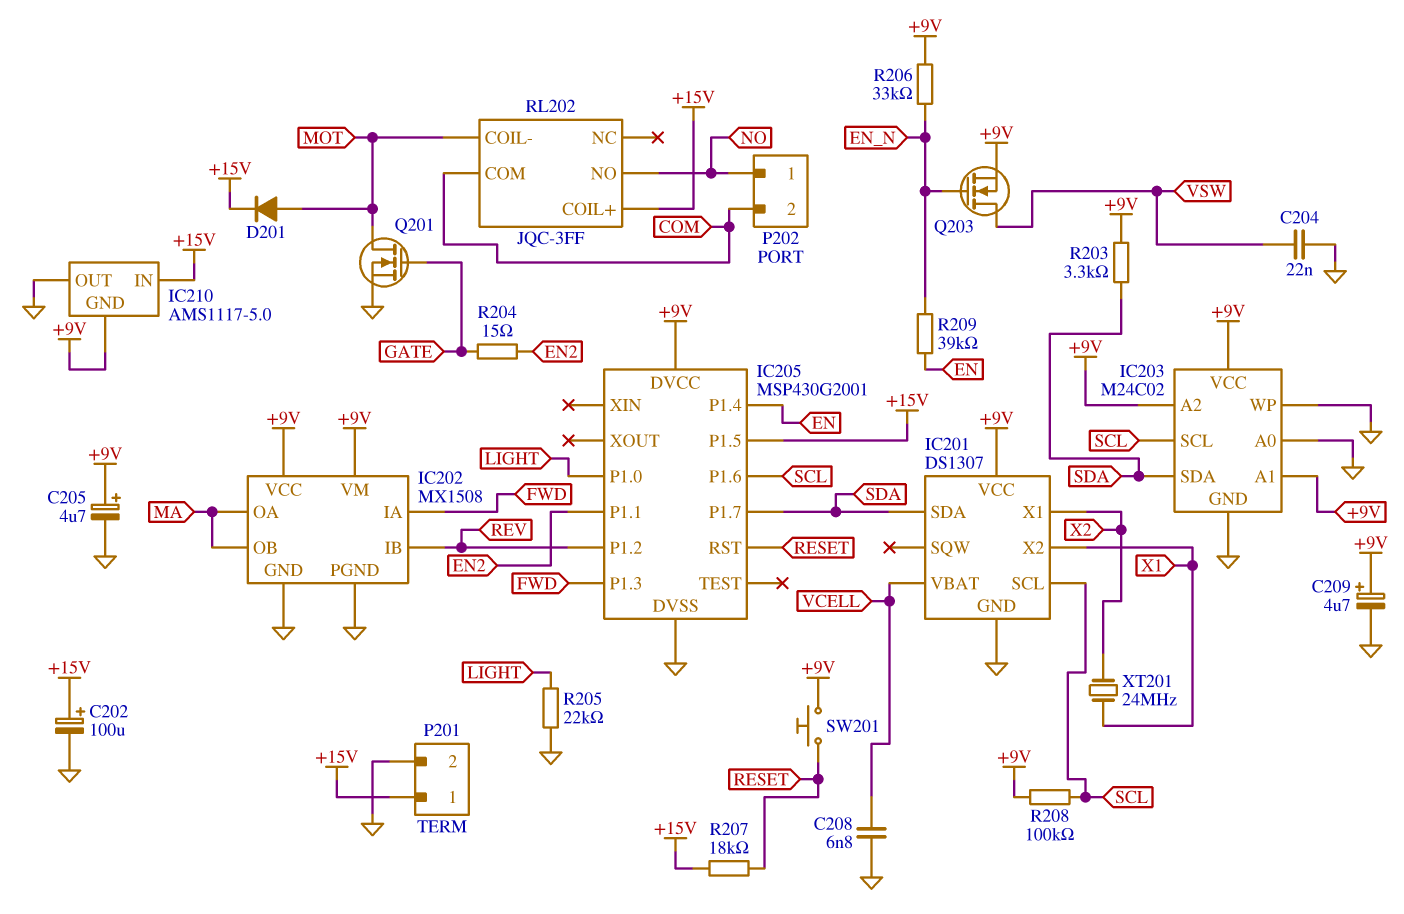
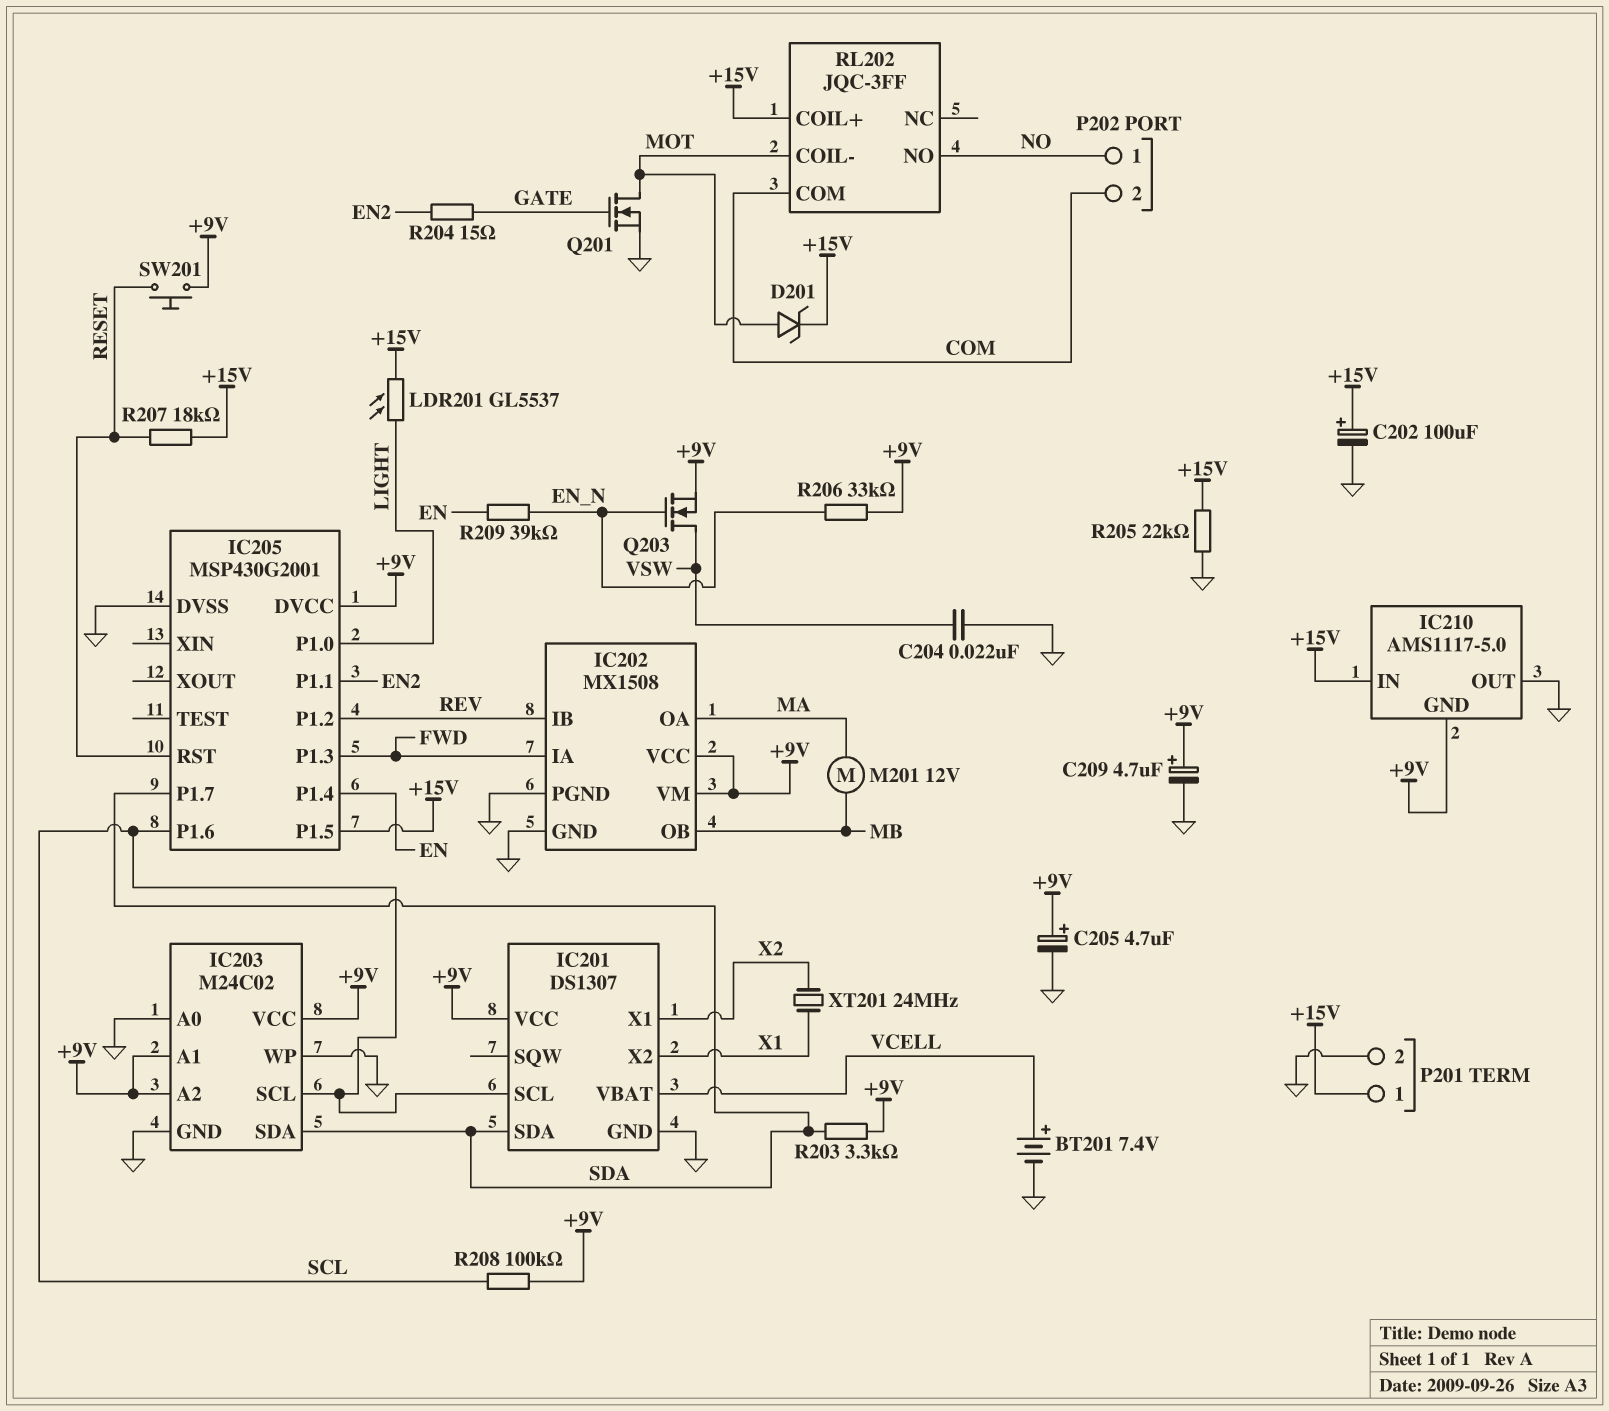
BT201: none -> 7.4V (plus VCELL, minus GND)
C208: 6.8nF (GND, VCELL) -> none
D201: diode (A MOT, K +15V) -> zener (A MOT, K +15V)
IC202 pin OB: MA -> MB
LDR201: none -> GL5537 (+15V, LIGHT)
M201: none -> motor 12V (MA, MB)
R205: 22k (GND, LIGHT) -> 22k (+15V, GND)

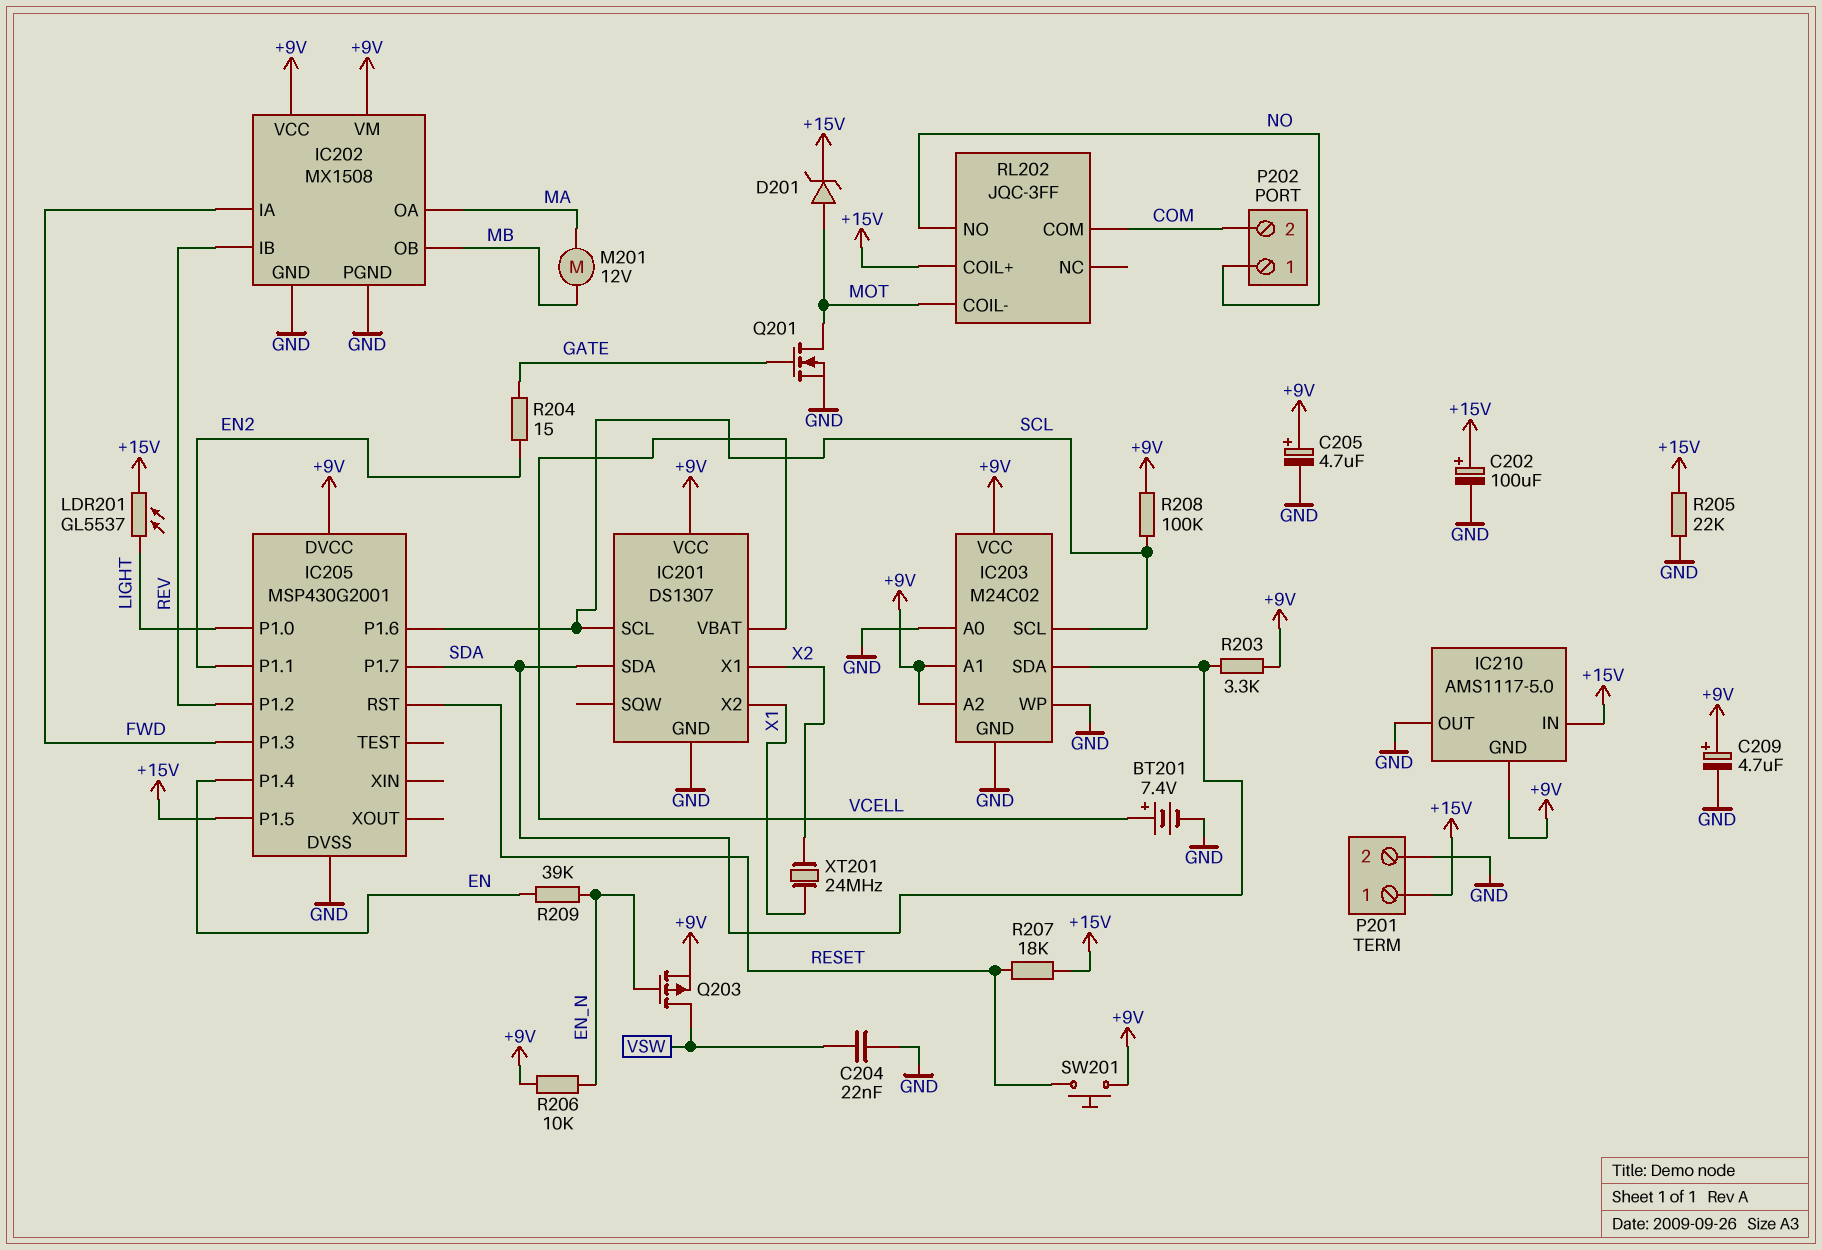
Q203: NMOS (G EN_N, D VSW, S +9V) -> PMOS (G EN_N, D VSW, S +9V)
R206: 33k (+9V, EN_N) -> 10k (+9V, EN_N)

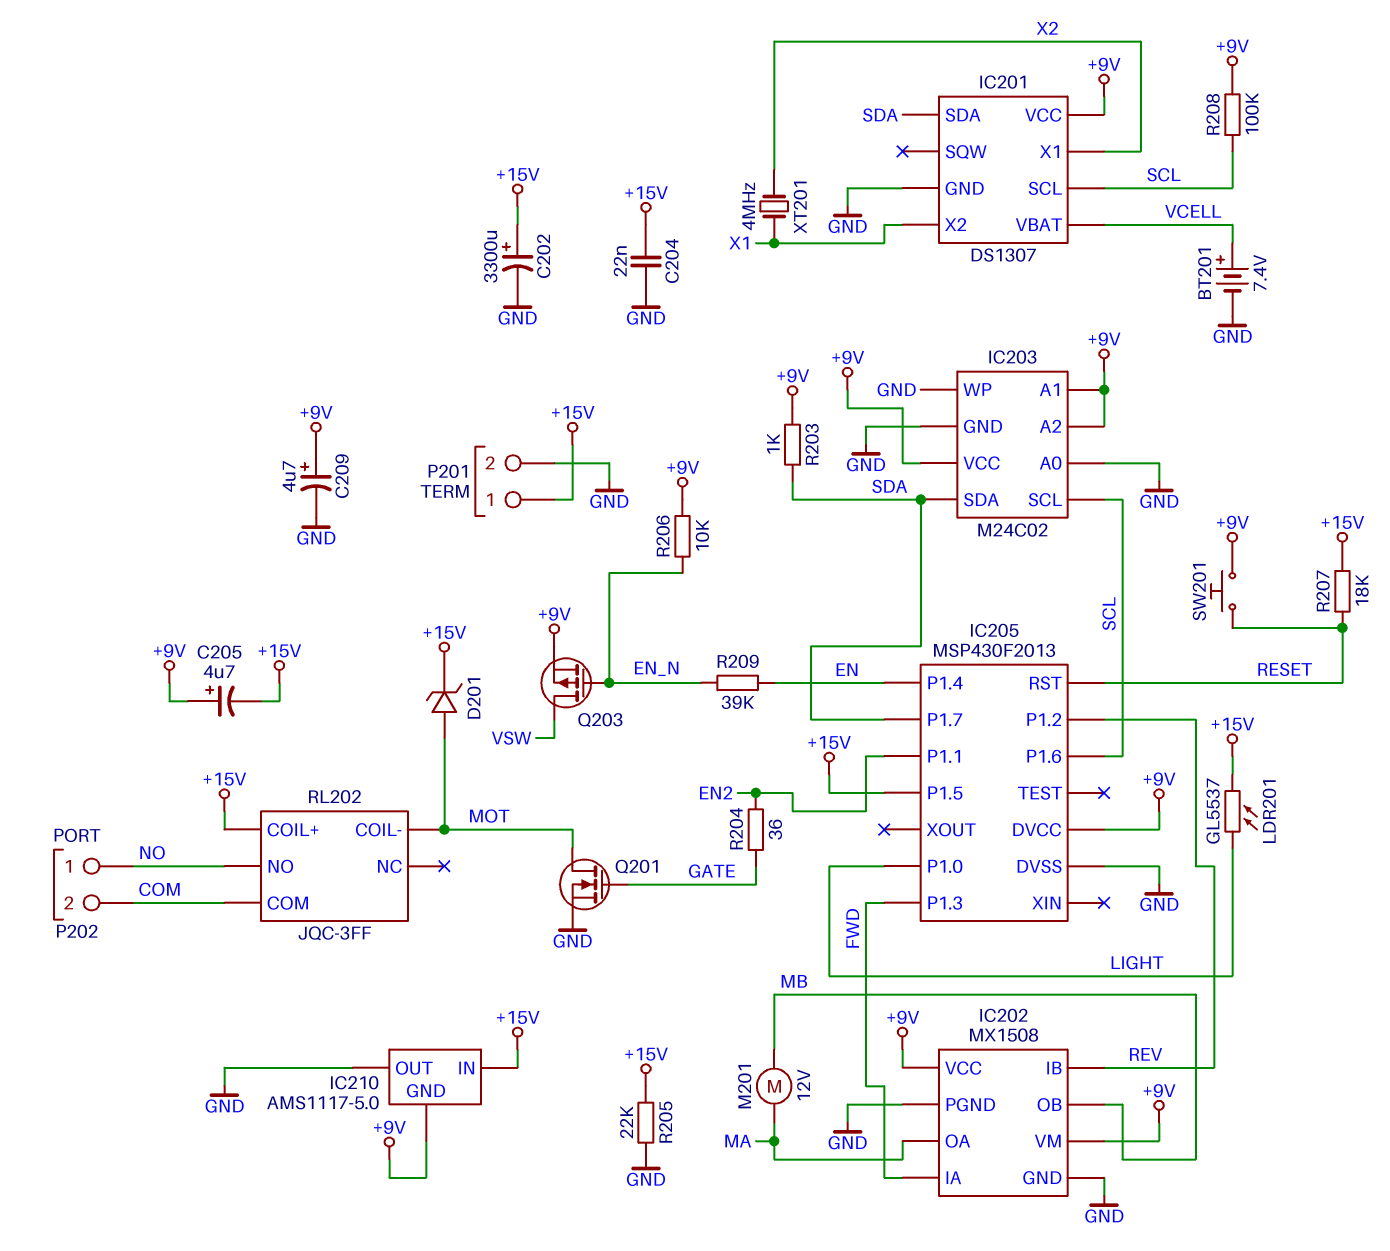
C202: 100uF (plus +15V, minus GND) -> 3300uF (plus +15V, minus GND)
C204: 22nF (GND, VSW) -> 22nF (+15V, GND)
C205: 4.7uF (plus +9V, minus GND) -> 4.7uF (plus +9V, minus +15V)
IC205: MSP430G2001 -> MSP430F2013
R203: 3.3k (+9V, SDA) -> 1k (+9V, SDA)
R204: 15 (EN2, GATE) -> 36 (EN2, GATE)
XT201: 24MHz (X1, X2) -> 4MHz (X1, X2)

